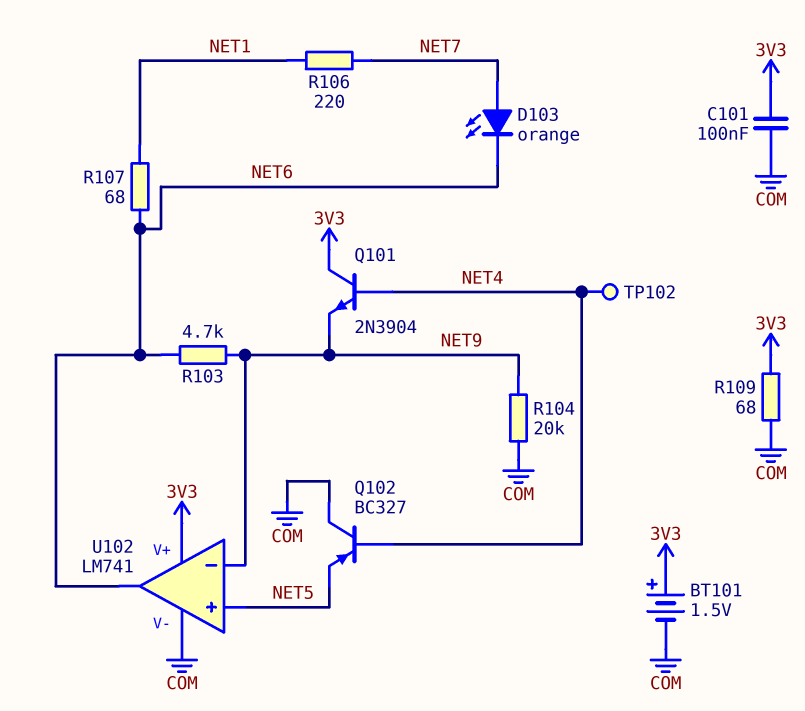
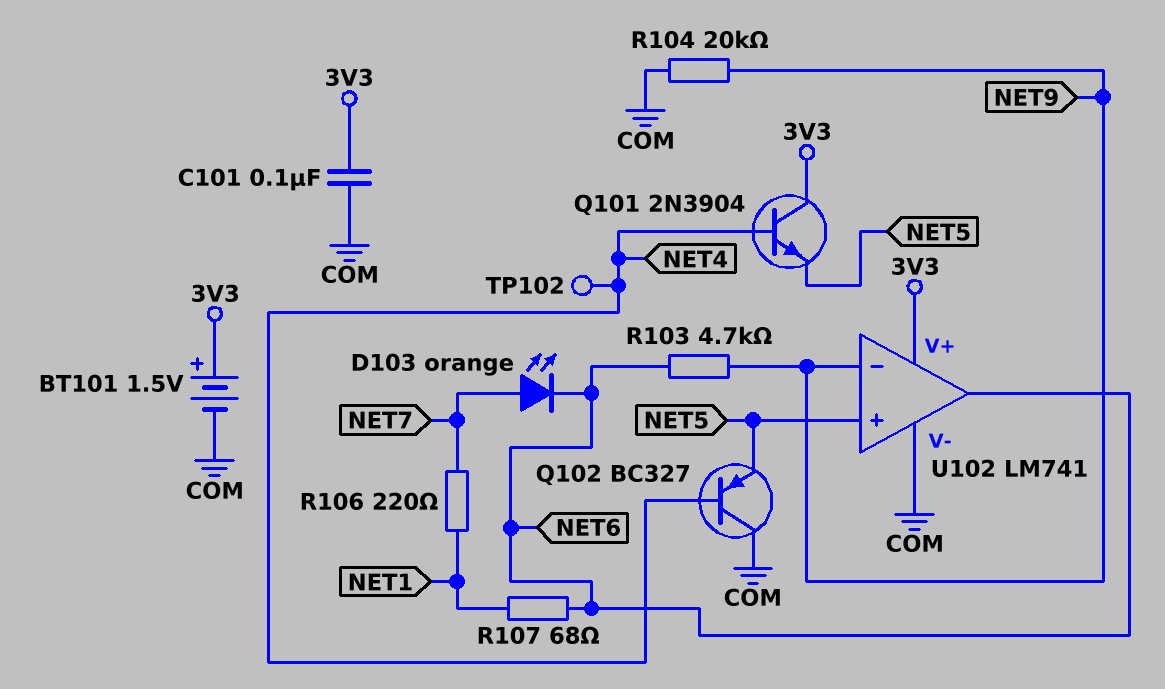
Q101: NPN 2N3904 (B NET4, C 3V3, E NET9) -> NPN 2N3904 (B NET4, C 3V3, E NET5)
R109: 68 (3V3, COM) -> none

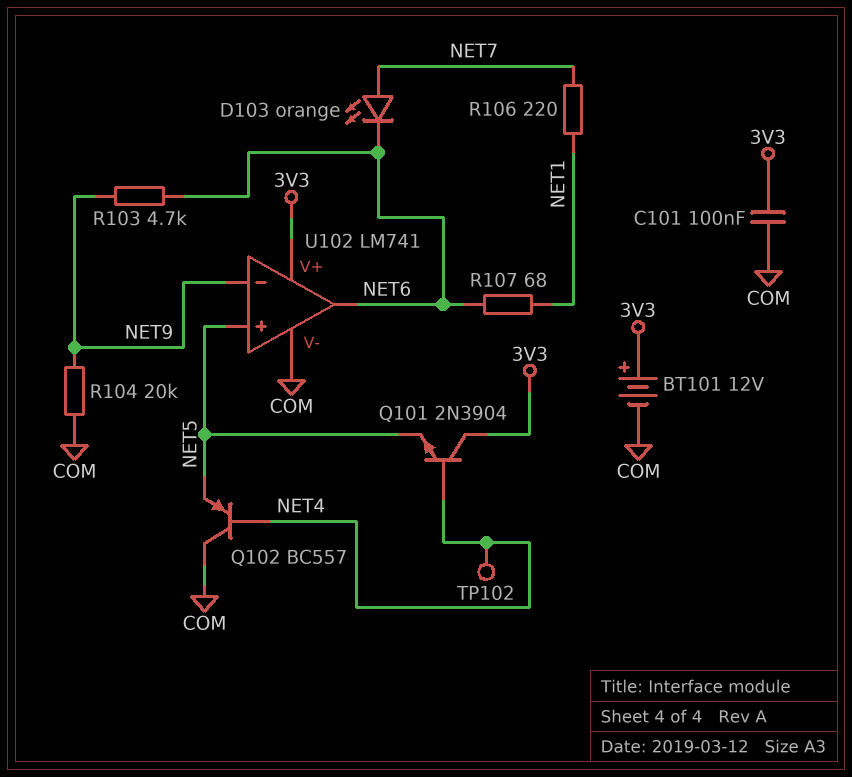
BT101: 1.5V (plus 3V3, minus COM) -> 12V (plus 3V3, minus COM)
Q102: PNP BC327 (B NET4, C COM, E NET5) -> PNP BC557 (B NET4, C COM, E NET5)

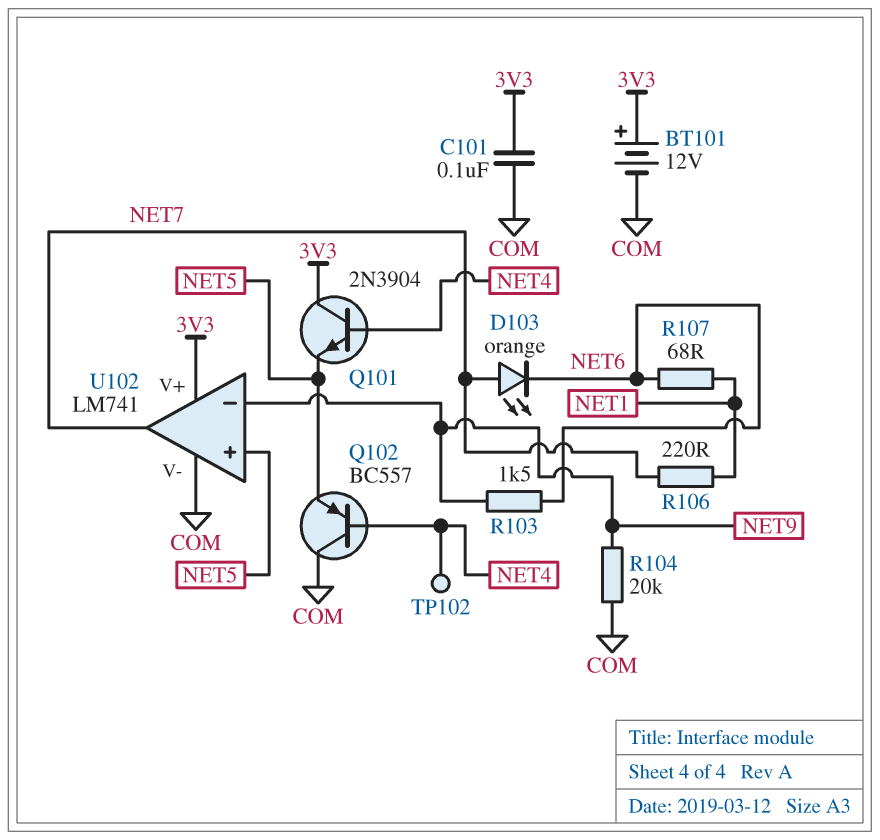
R103: 4.7k (NET6, NET9) -> 1.5k (NET6, NET9)
U102 pin out: NET6 -> NET7

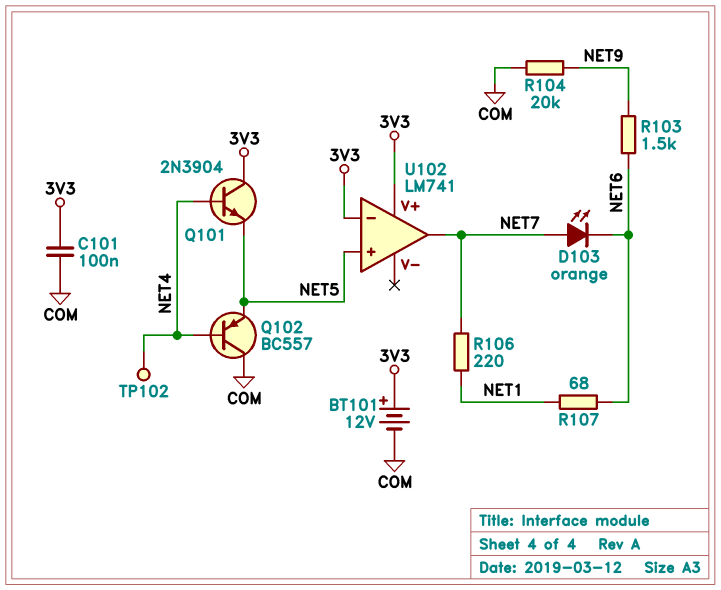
U102 pin V-: COM -> none
U102 pin in-: NET9 -> 3V3

